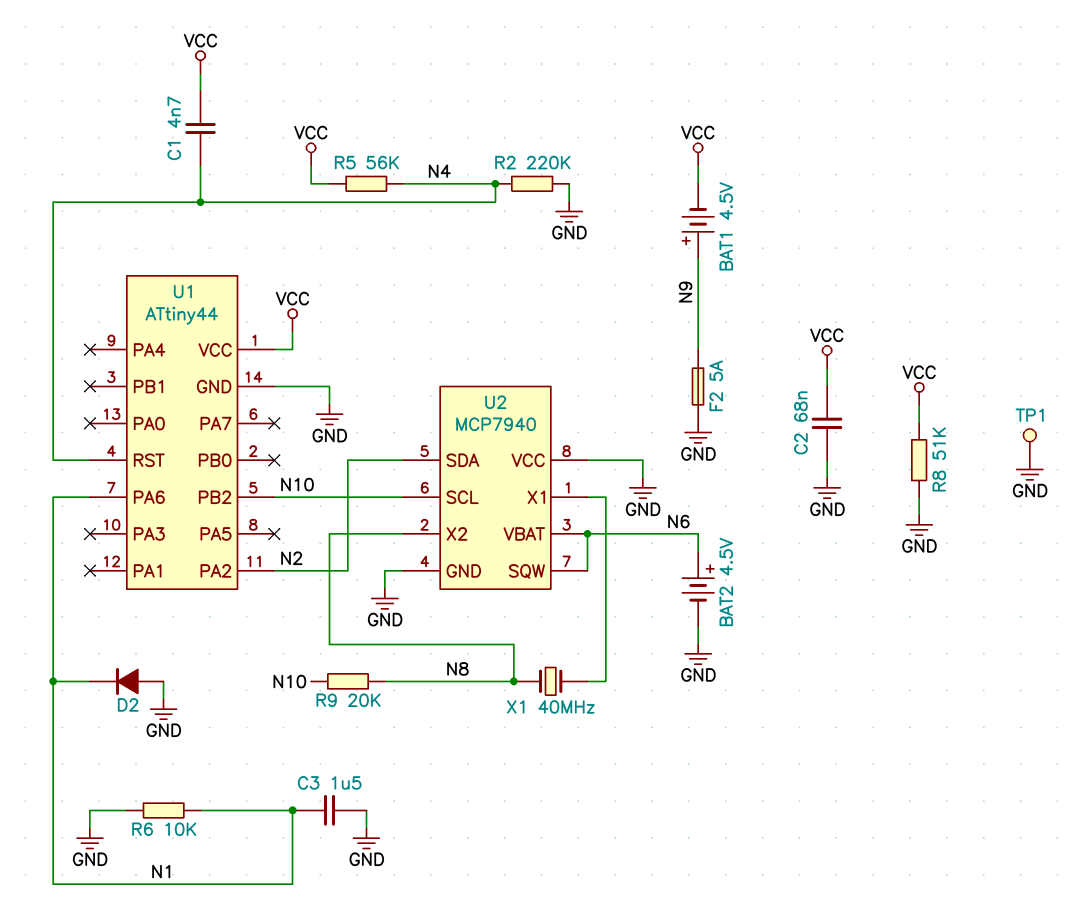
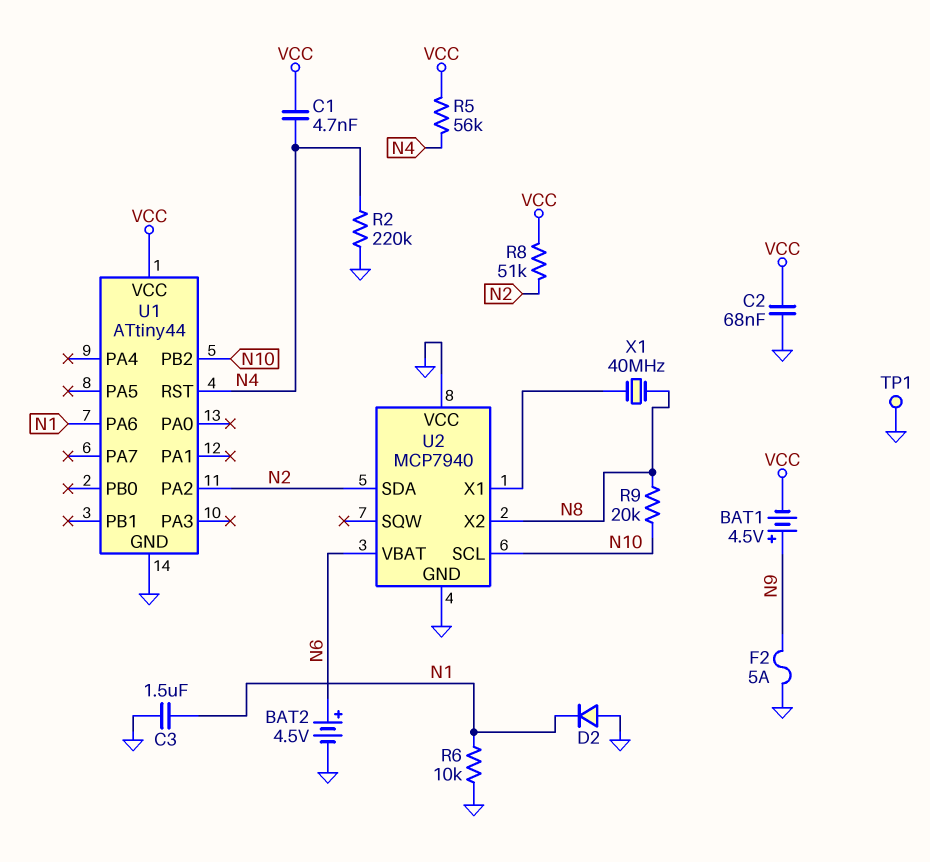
R8: 51k (GND, VCC) -> 51k (N2, VCC)
U2 pin SQW: N6 -> none

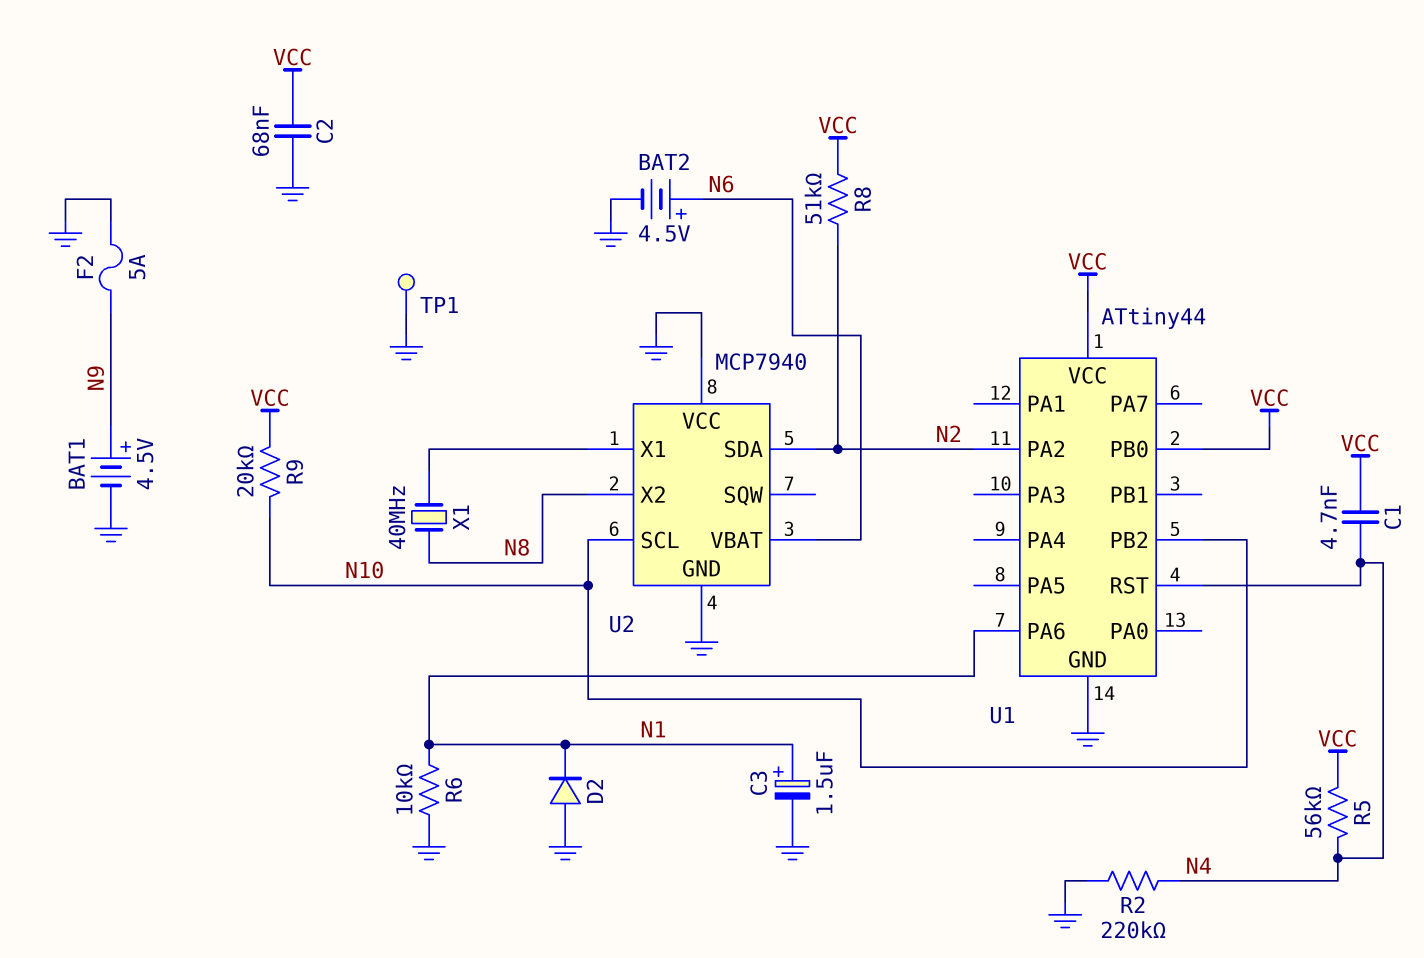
BAT1: 4.5V (plus N9, minus VCC) -> 4.5V (plus N9, minus GND)
C3: 1.5uF (GND, N1) -> 1.5uF (plus N1, minus GND)
R9: 20k (N8, N10) -> 20k (N10, VCC)
U1 pin PB0: none -> VCC

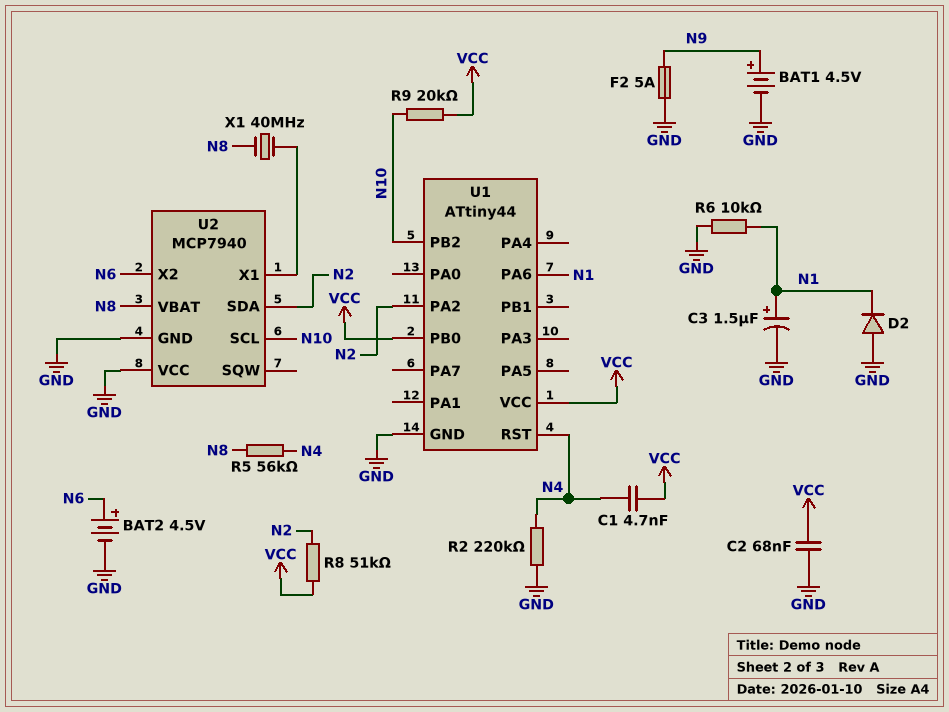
R5: 56k (N4, VCC) -> 56k (N4, N8)
TP1: test point (GND) -> none
U2 pin VBAT: N6 -> N8
U2 pin X2: N8 -> N6

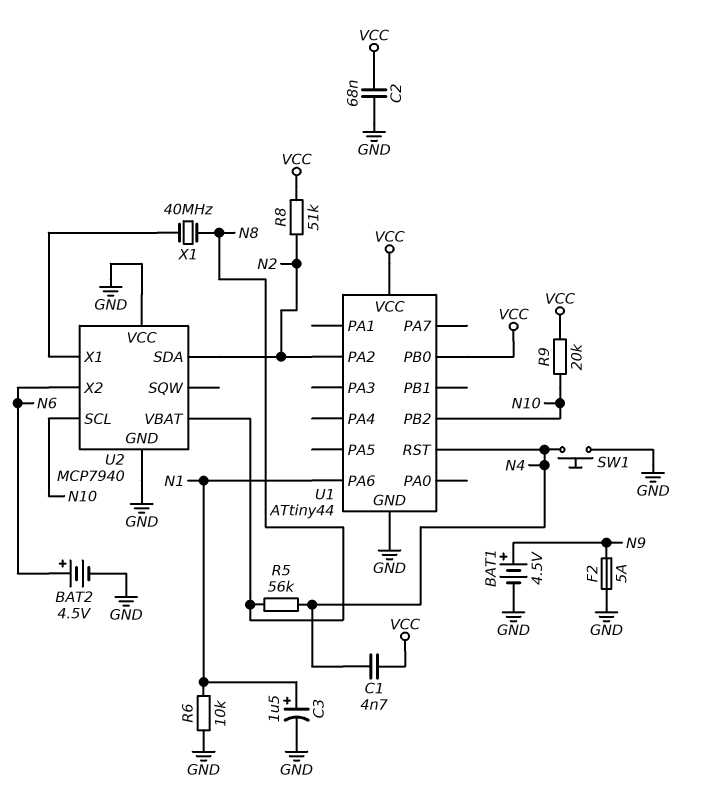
D2: diode (A GND, K N1) -> none
R2: 220k (GND, N4) -> none
SW1: none -> button (GND, N4)

